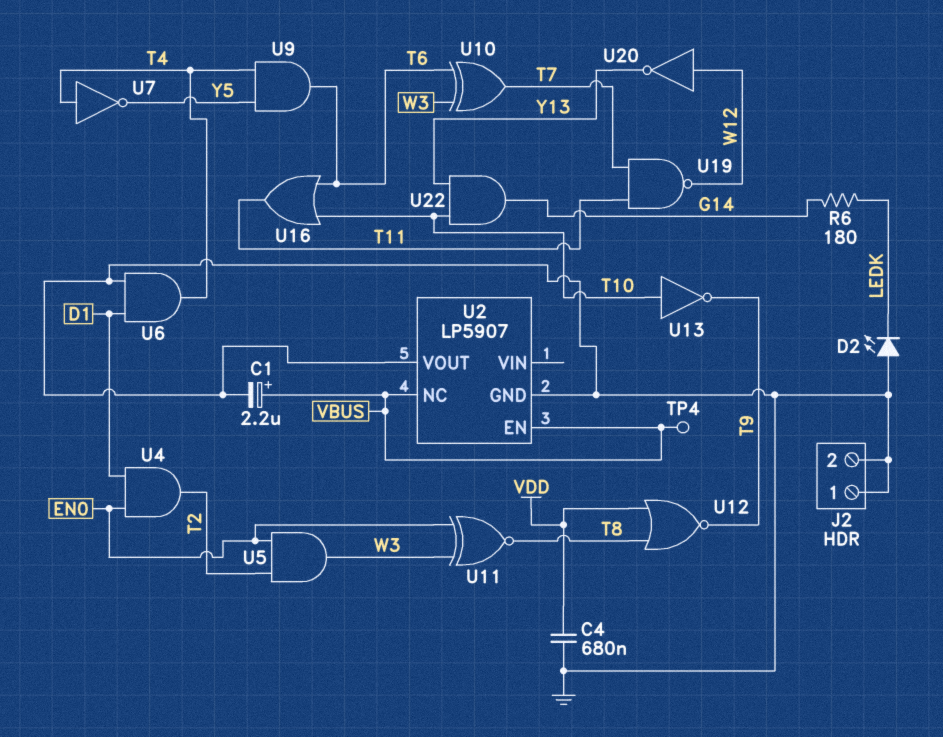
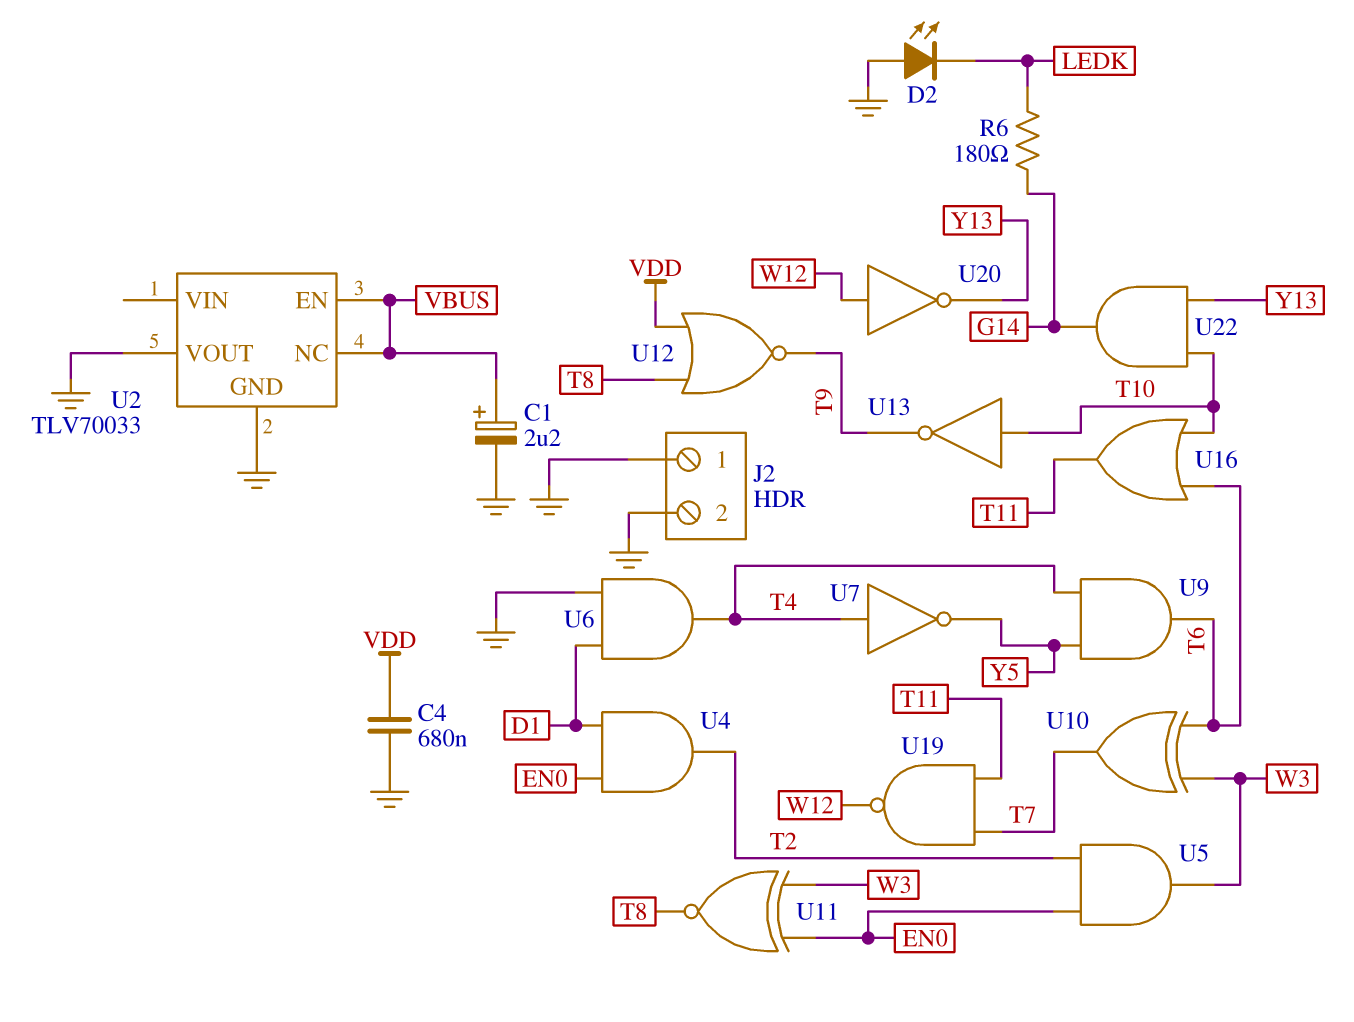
TP4: test point (VBUS) -> none
U2: LP5907 -> TLV70033

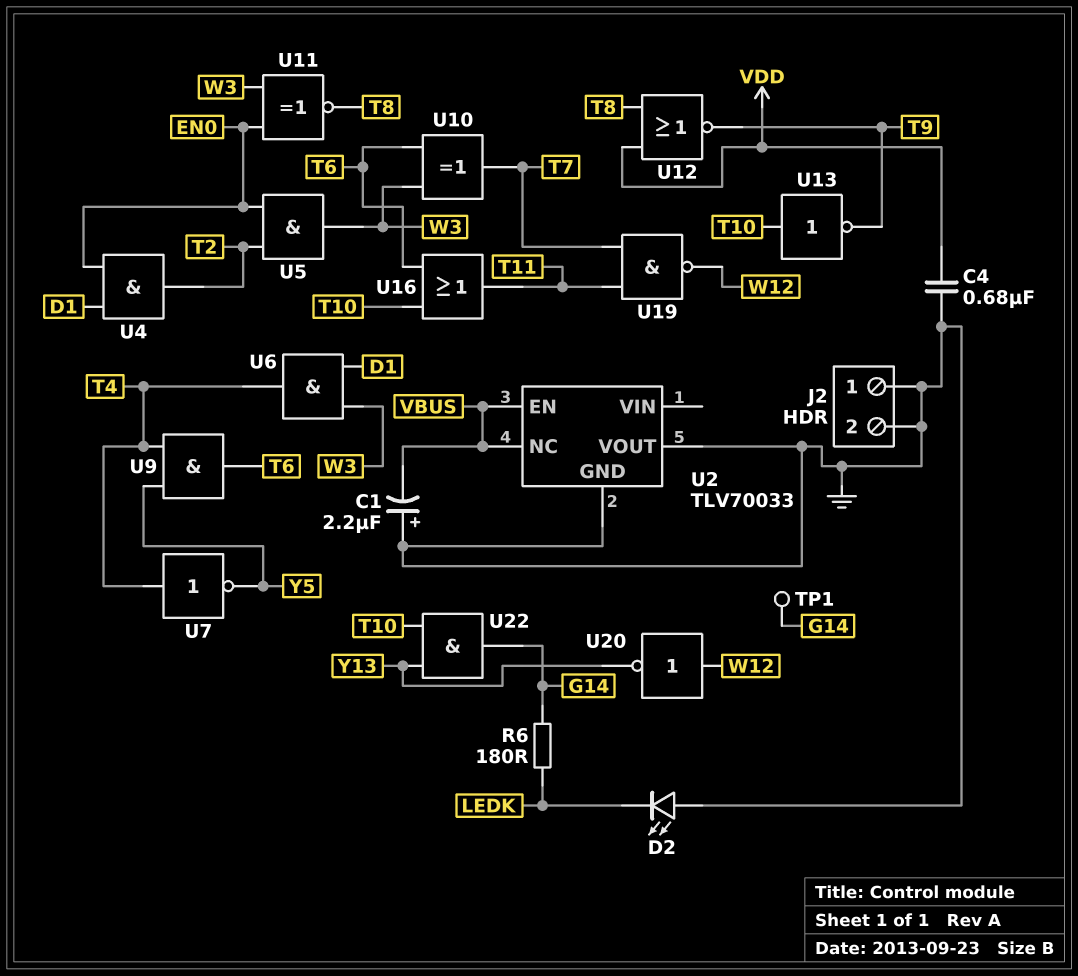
C1: 2.2uF (plus VBUS, minus GND) -> 2.2uF (plus GND, minus VBUS)
TP1: none -> test point (G14)
U6: AND (in D1, in GND, out T4) -> AND (in D1, in W3, out T4)

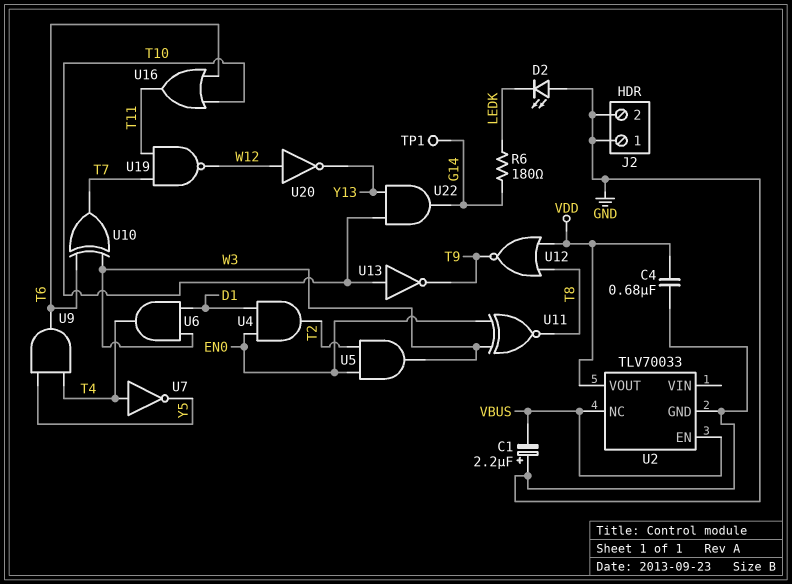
U2 pin VOUT: GND -> VDD

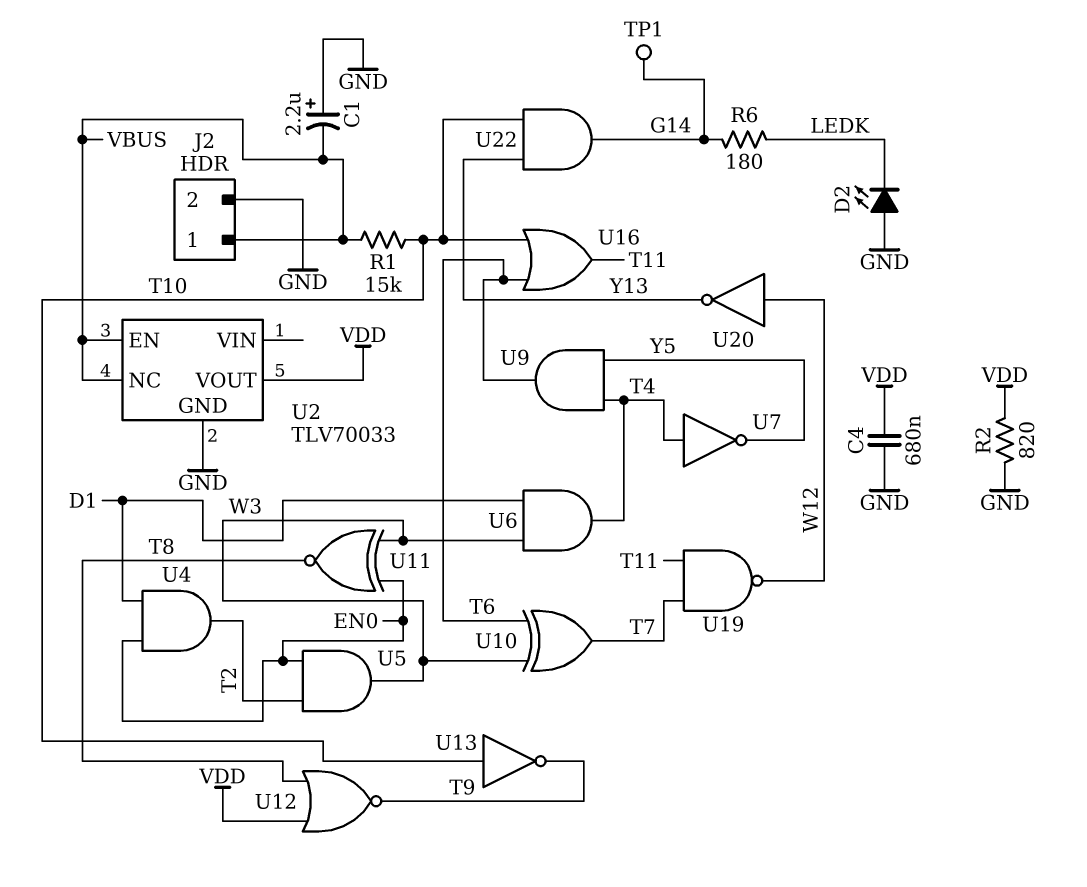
J2 pin 1: GND -> VBUS
R1: none -> 15k (T10, VBUS)
R2: none -> 820 (GND, VDD)

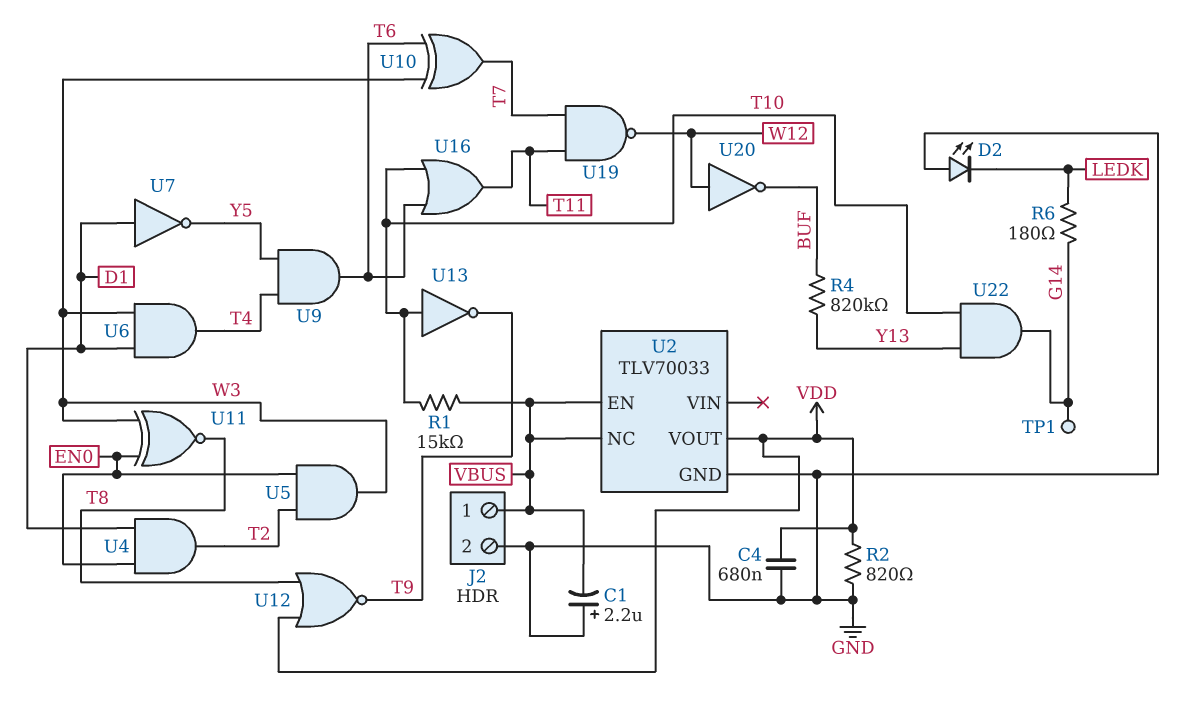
R4: none -> 820k (BUF, Y13)
U7: NOT (in T4, out Y5) -> NOT (in D1, out Y5)
U20: NOT (in W12, out Y13) -> NOT (in W12, out BUF)

